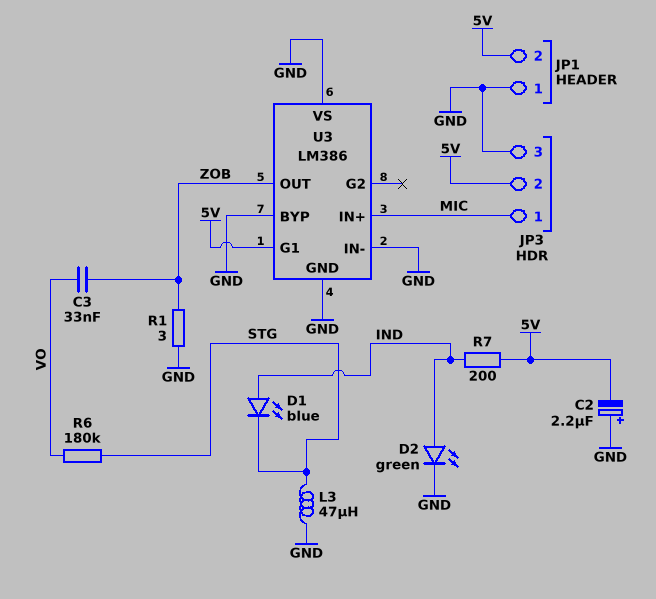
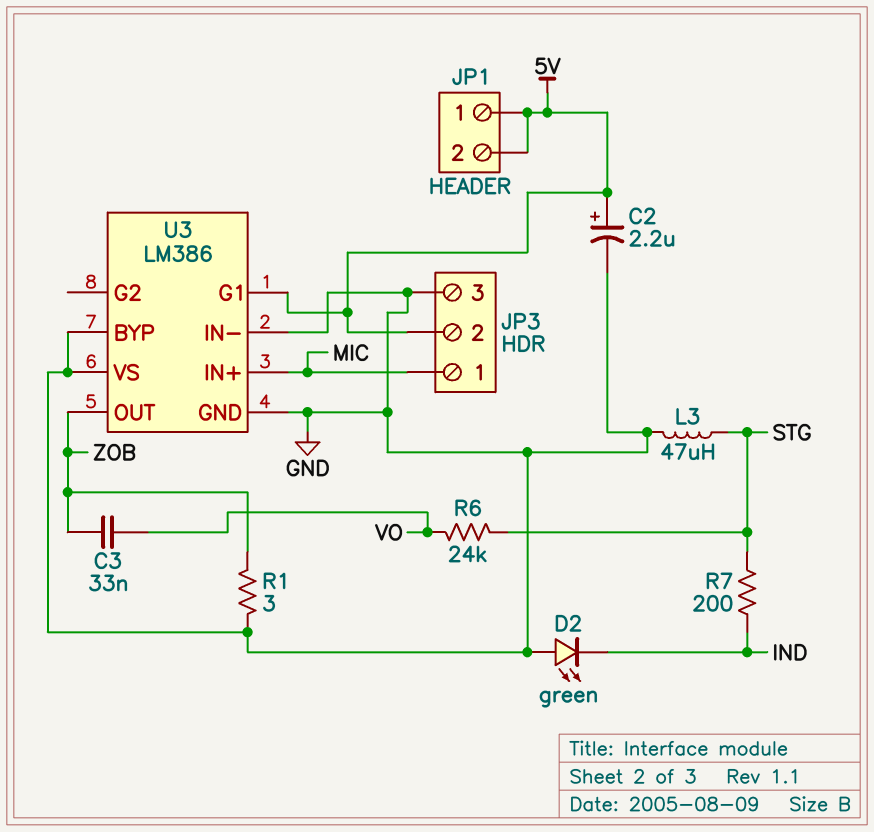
C2: 2.2uF (plus GND, minus 5V) -> 2.2uF (plus 5V, minus GND)
D1: LED blue (A IND, K STG) -> none
D2: LED green (A IND, K GND) -> LED green (A GND, K IND)
JP1 pin 1: GND -> 5V
R6: 180k (STG, VO) -> 24k (STG, VO)
R7: 200 (5V, IND) -> 200 (IND, STG)

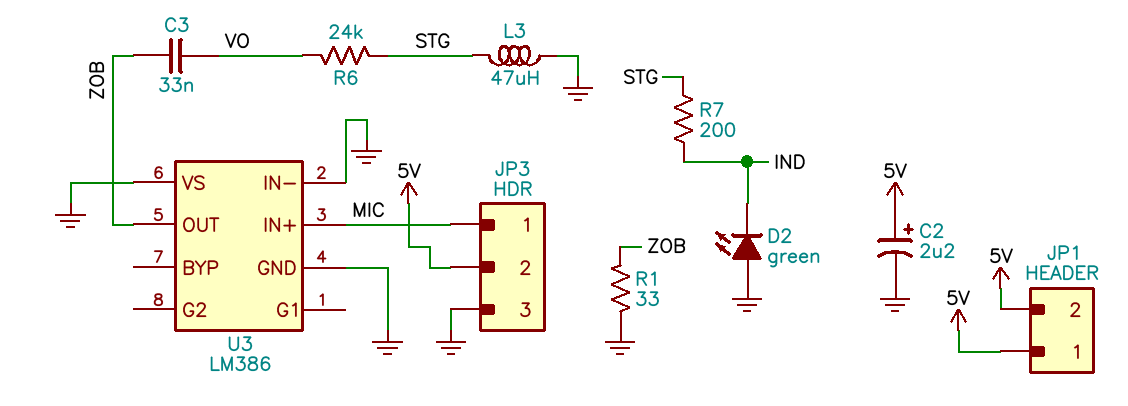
R1: 3 (GND, ZOB) -> 33 (GND, ZOB)
U3 pin BYP: GND -> none
U3 pin G1: 5V -> none

